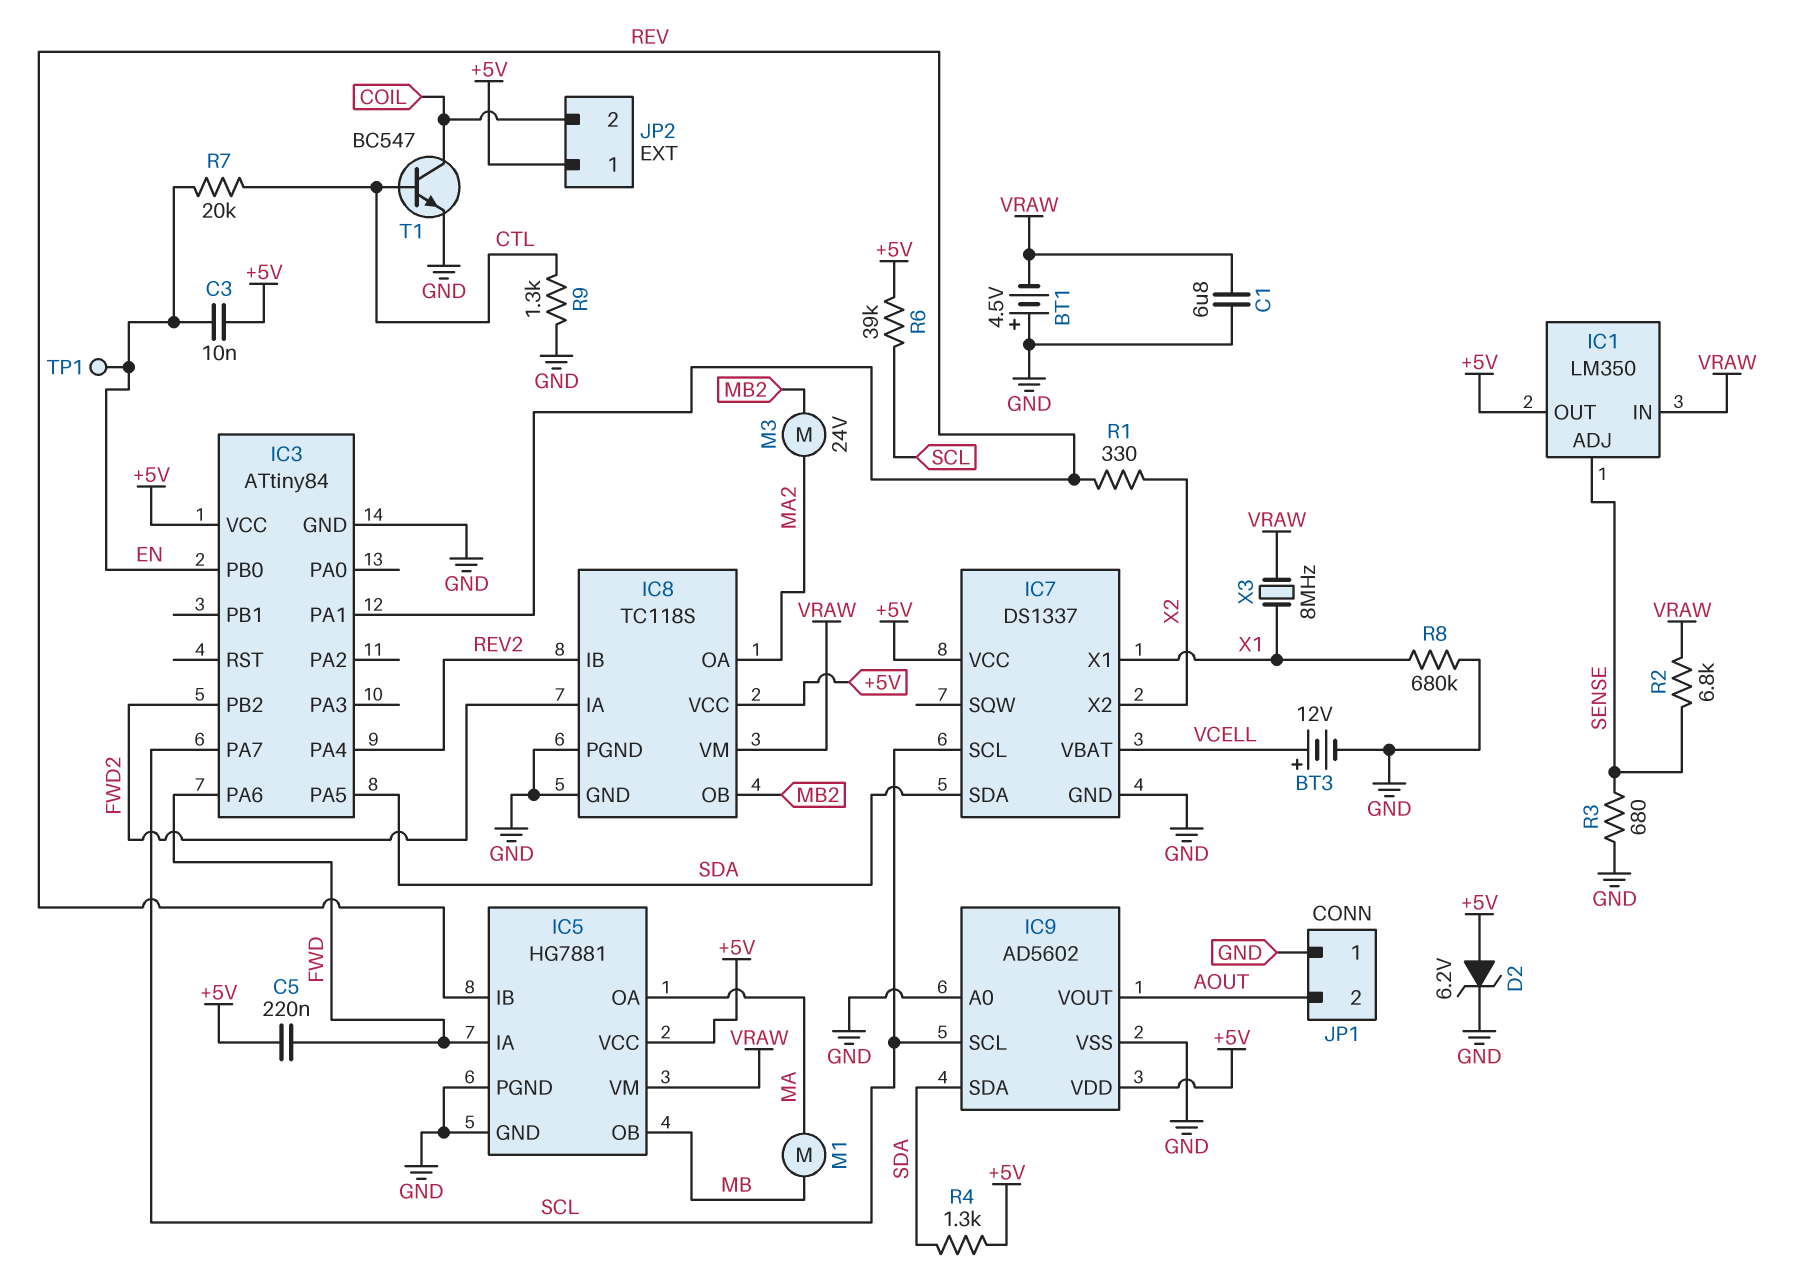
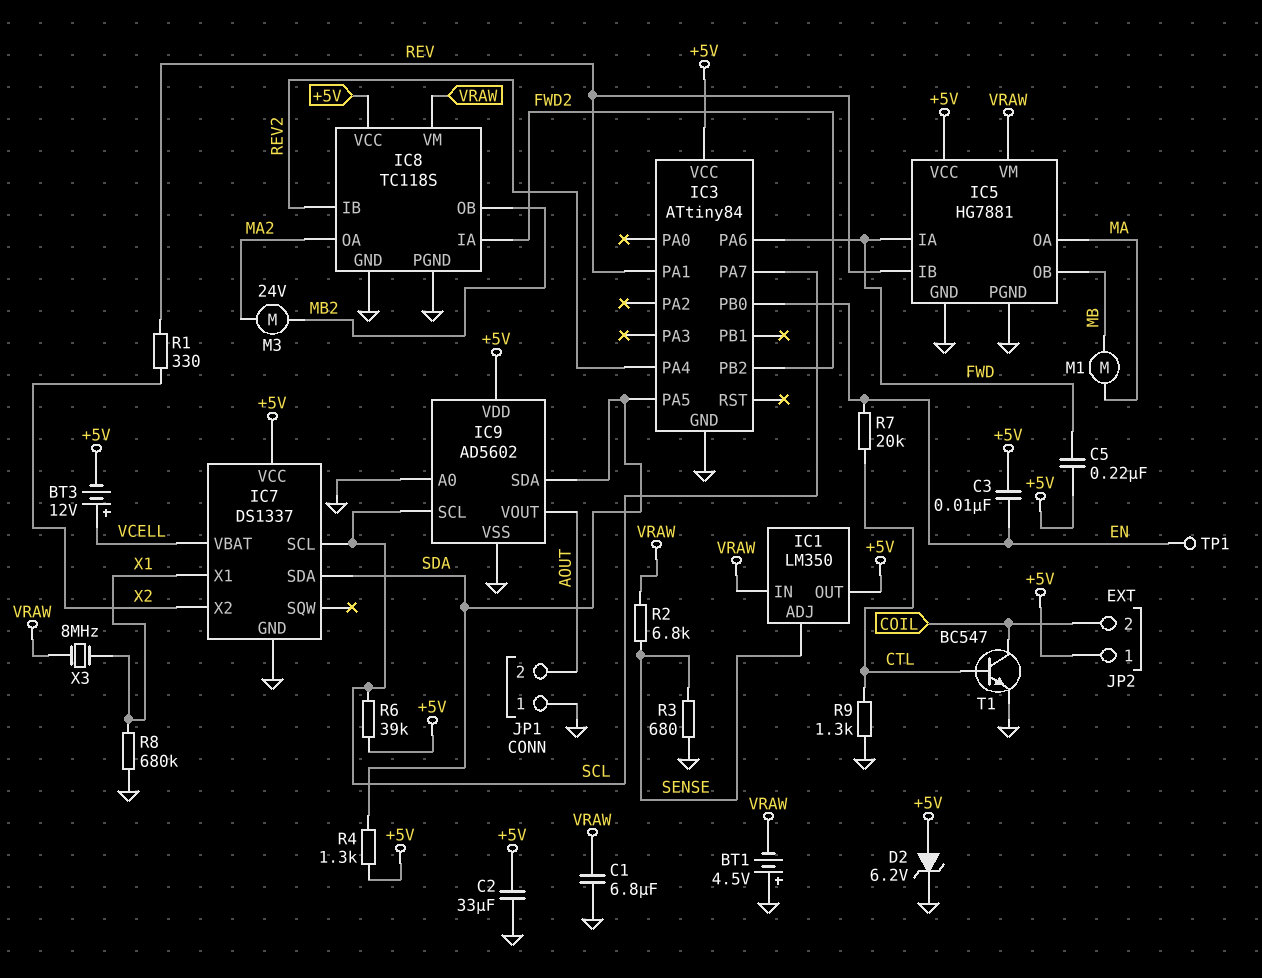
BT3: 12V (plus VCELL, minus GND) -> 12V (plus VCELL, minus +5V)
C2: none -> 33uF (+5V, GND)

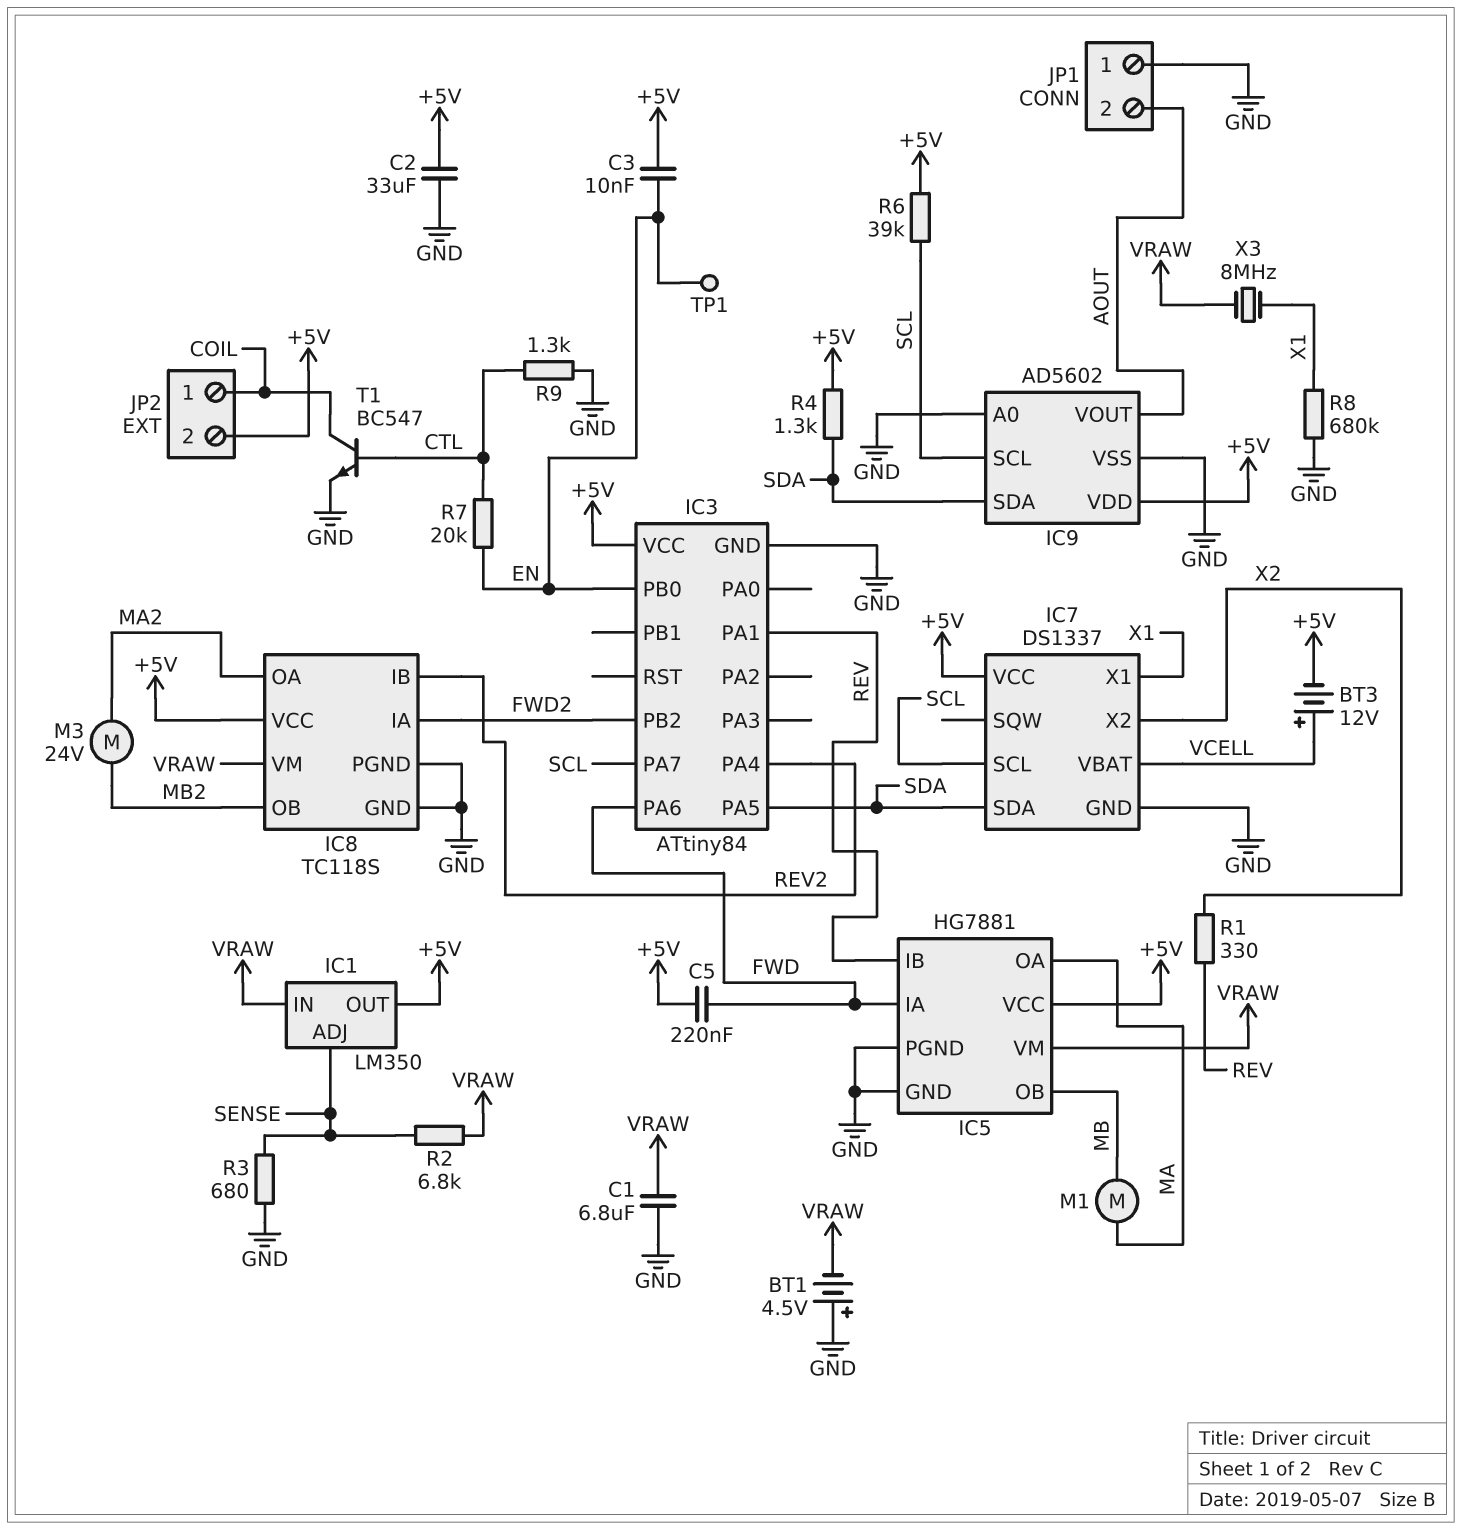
D2: zener 6.2V (A +5V, K GND) -> none
JP2 pin 1: +5V -> COIL
JP2 pin 2: COIL -> +5V

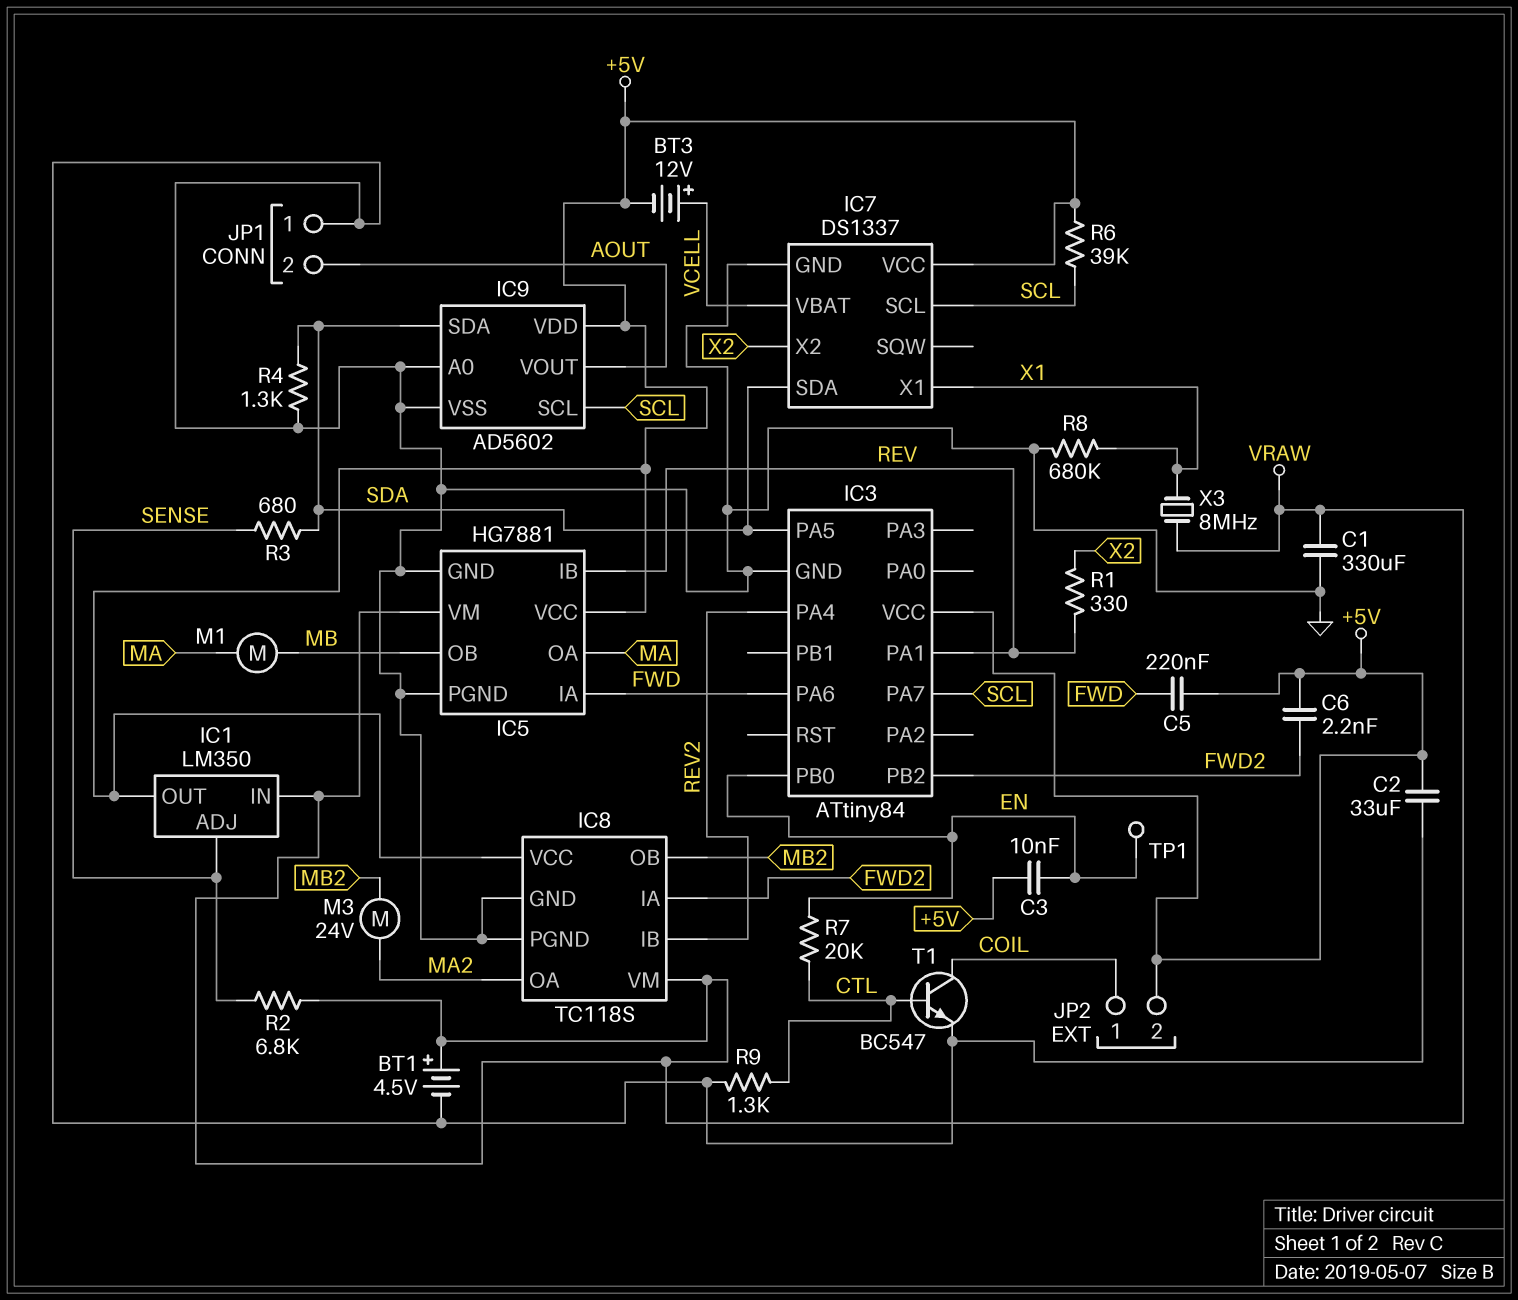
BT1: 4.5V (plus GND, minus VRAW) -> 4.5V (plus VRAW, minus GND)
C1: 6.8uF (GND, VRAW) -> 330uF (GND, VRAW)
C6: none -> 2.2nF (+5V, FWD2)
R3: 680 (GND, SENSE) -> 680 (SDA, SENSE)
R4: 1.3k (+5V, SDA) -> 1.3k (GND, SDA)

